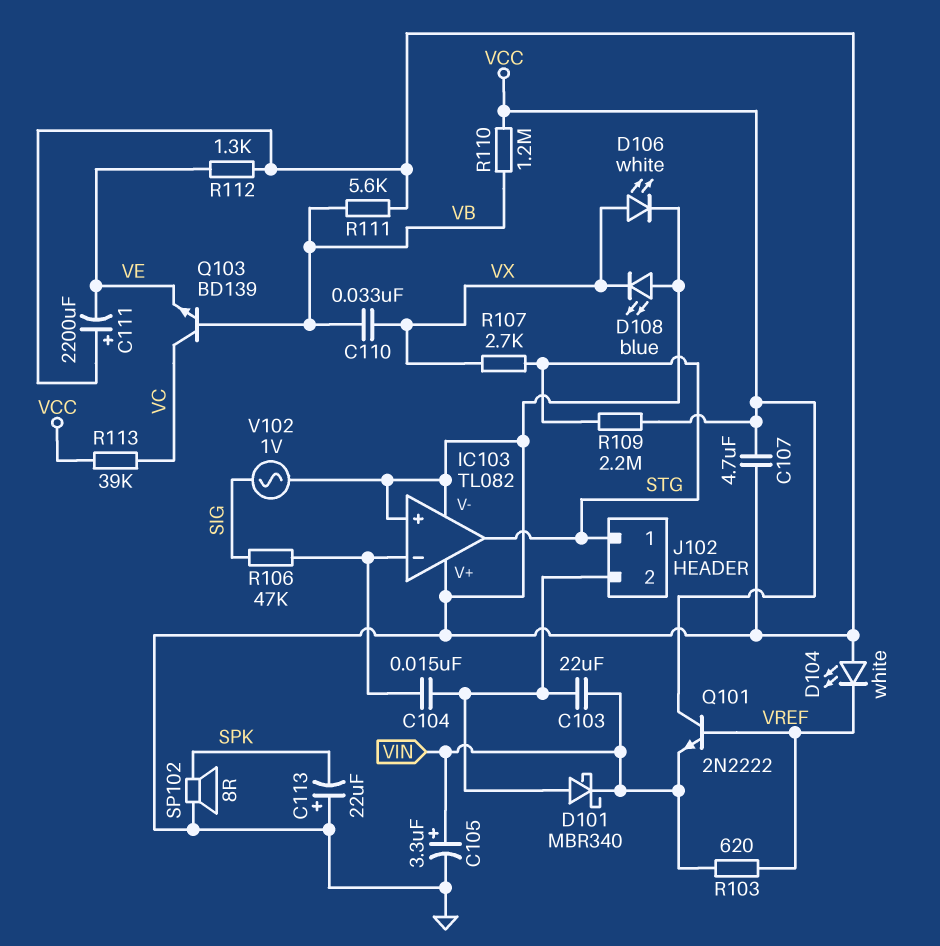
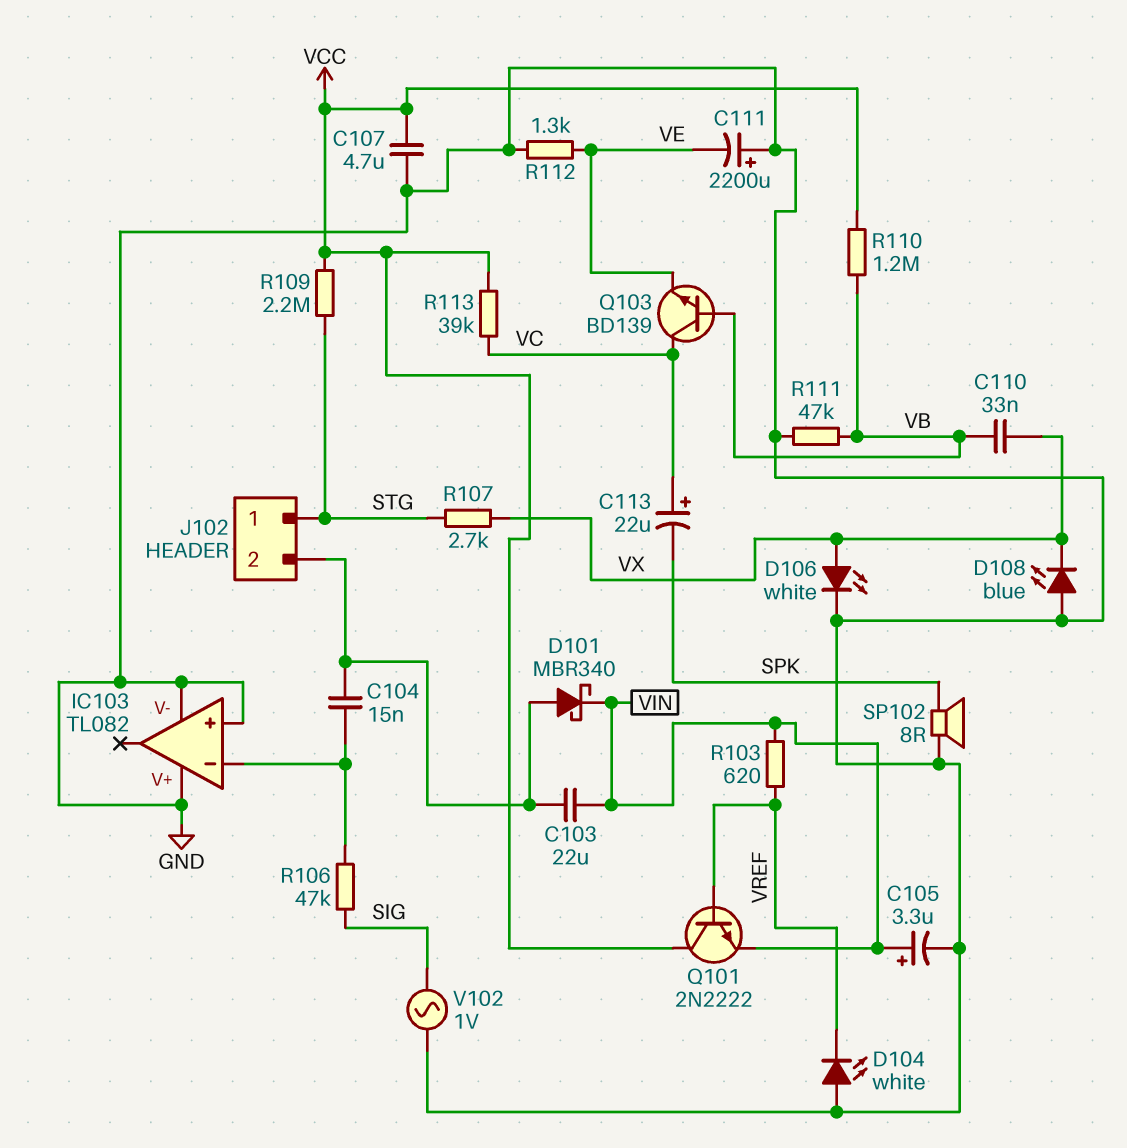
C113: 22uF (plus GND, minus SPK) -> 22uF (plus VC, minus SPK)
IC103 pin out: STG -> none
R111: 5.6k (GND, VB) -> 47k (GND, VB)

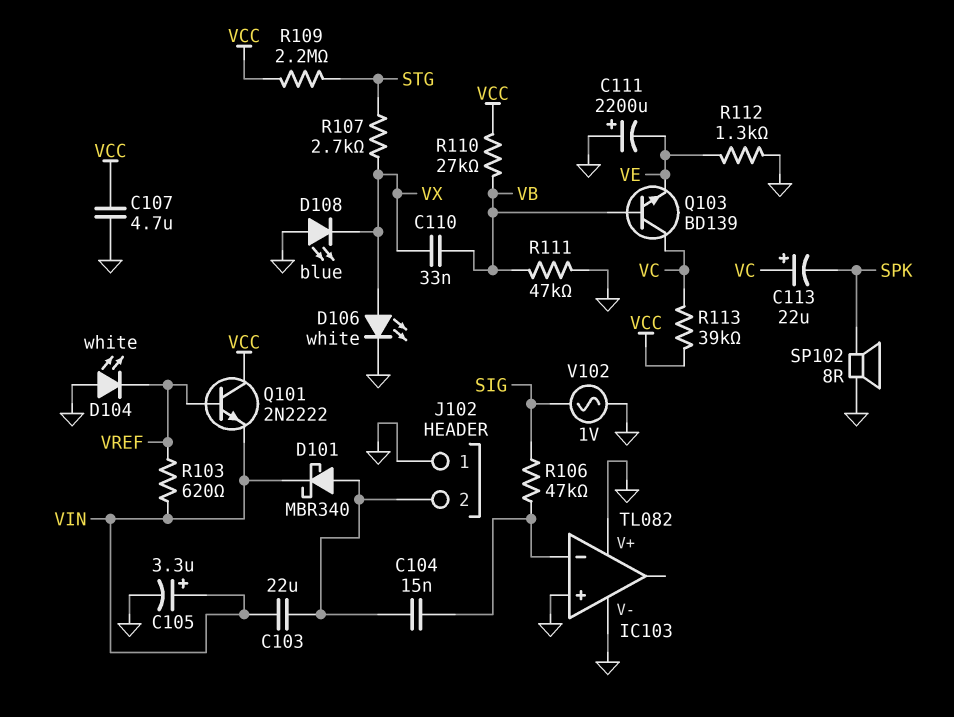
J102 pin 1: STG -> GND
R110: 1.2M (VB, VCC) -> 27k (VB, VCC)

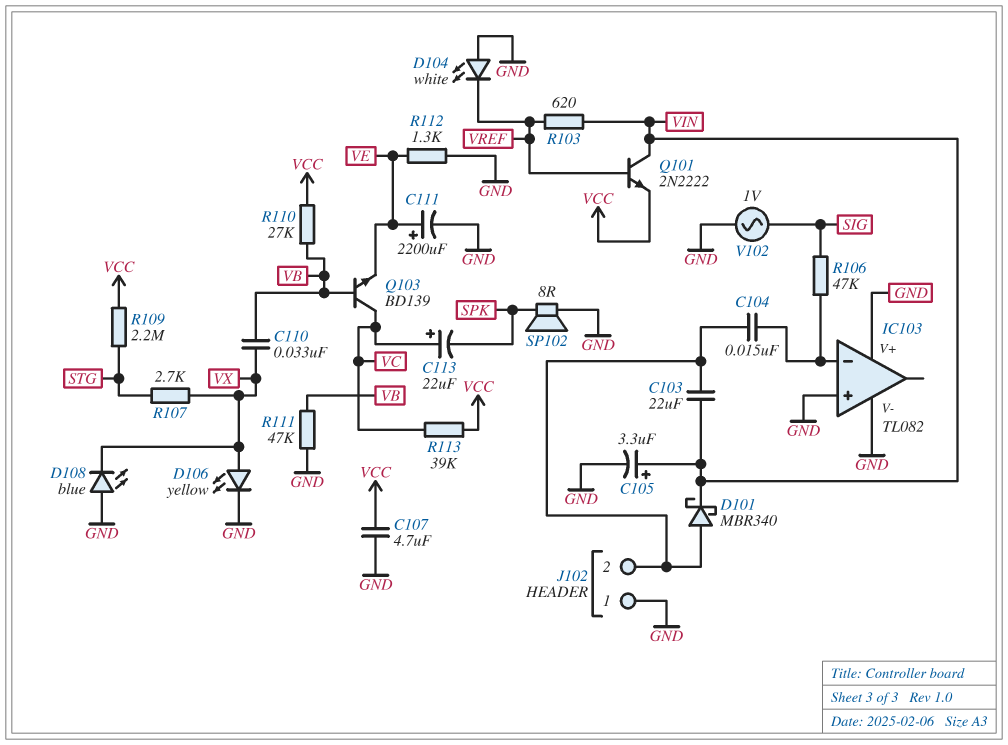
C111: 2200uF (plus GND, minus VE) -> 2200uF (plus VE, minus GND)
D106: LED white (A VX, K GND) -> LED yellow (A VX, K GND)
Q101: NPN 2N2222 (B VREF, C VCC, E VIN) -> NPN 2N2222 (B VREF, C VIN, E VCC)

